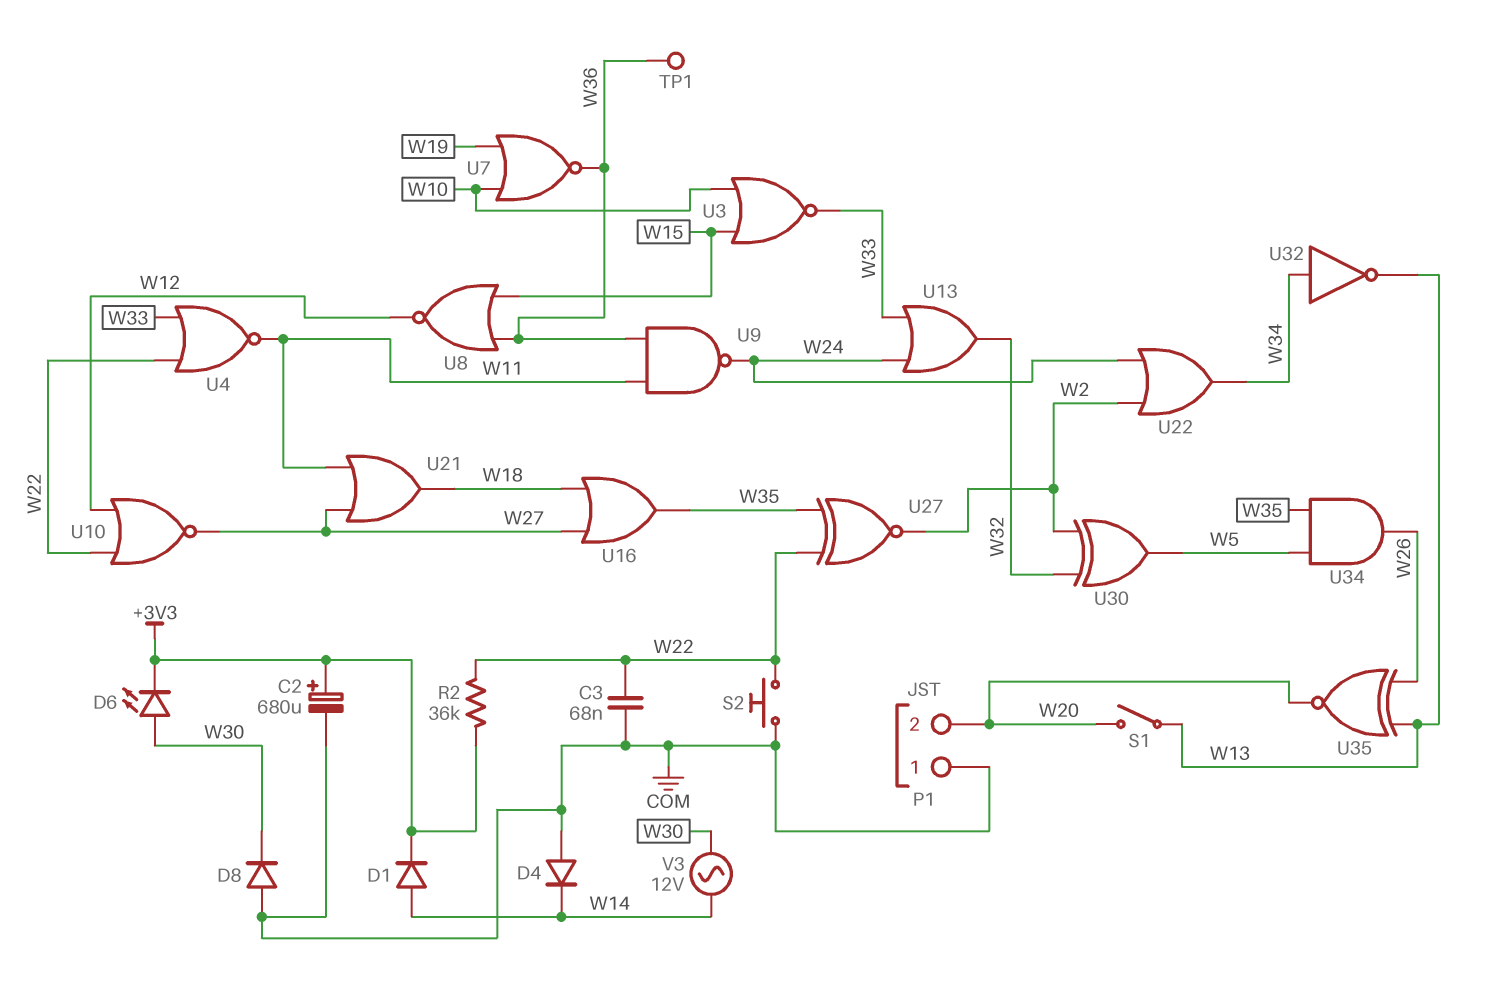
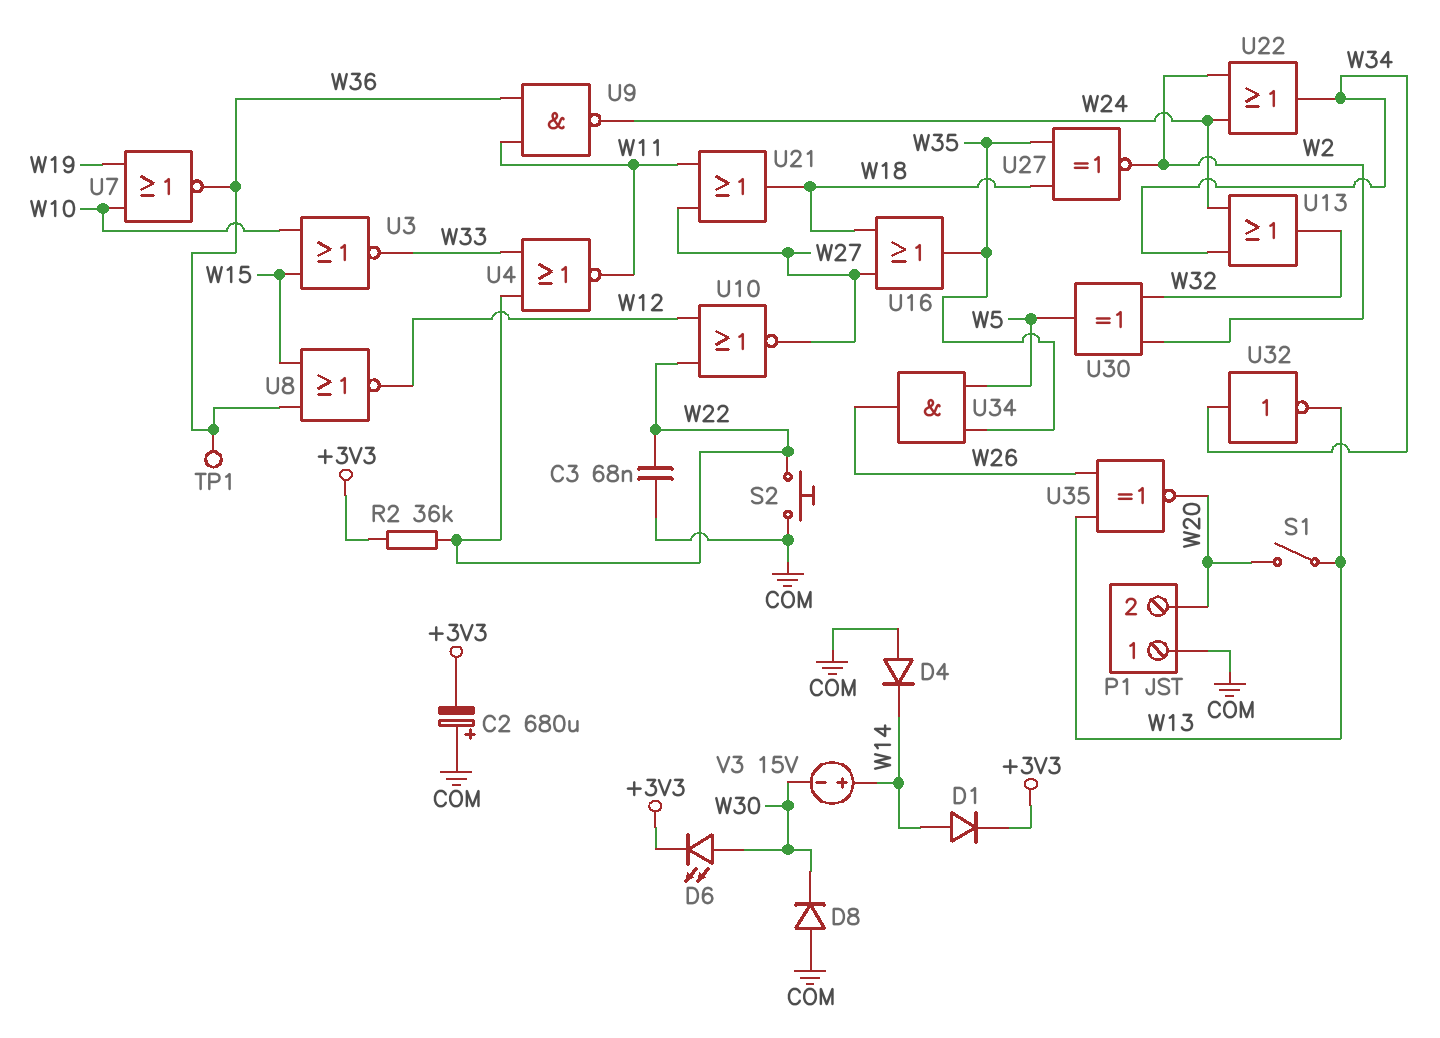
C2: 680uF (plus +3V3, minus COM) -> 680uF (plus COM, minus +3V3)
U13: OR (in W24, in W33, out W32) -> OR (in W24, in W34, out W32)
U27: XNOR (in W22, in W35, out W2) -> XNOR (in W18, in W35, out W2)
V3: AC 12V (W14, W30) -> 15V (plus W14, minus W30)

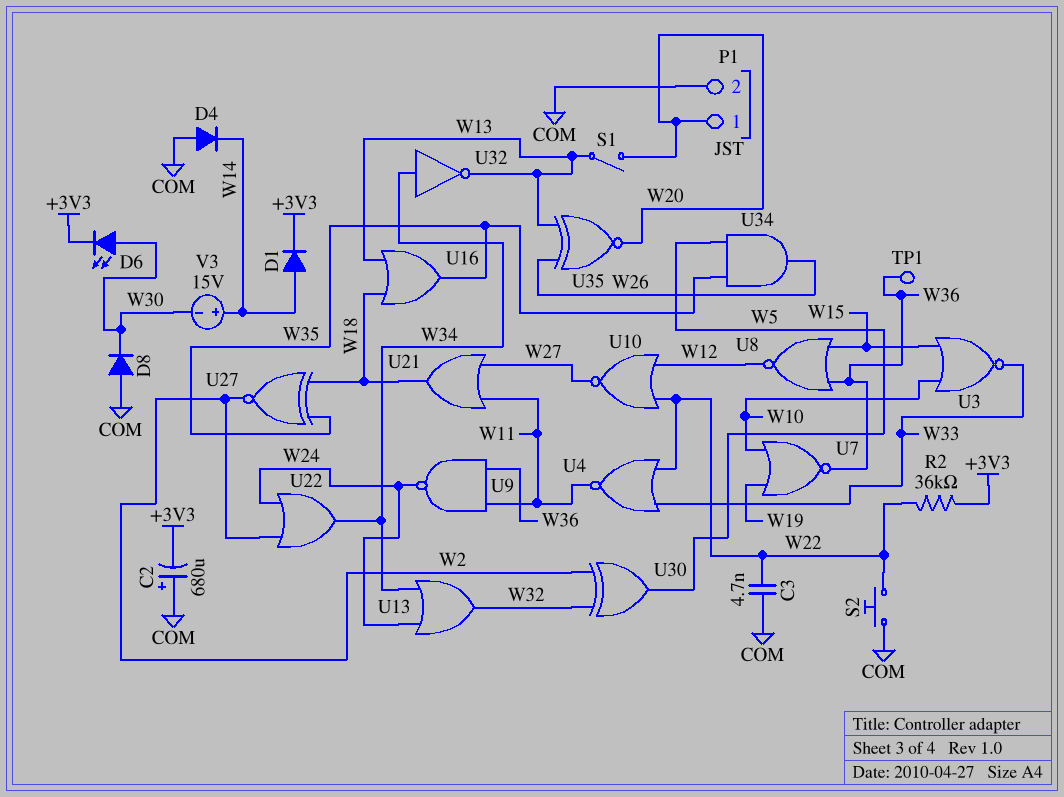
C3: 68nF (COM, W22) -> 4.7nF (COM, W22)
P1 pin 1: COM -> W20
P1 pin 2: W20 -> COM
U16: OR (in W18, in W27, out W35) -> OR (in W13, in W18, out W35)

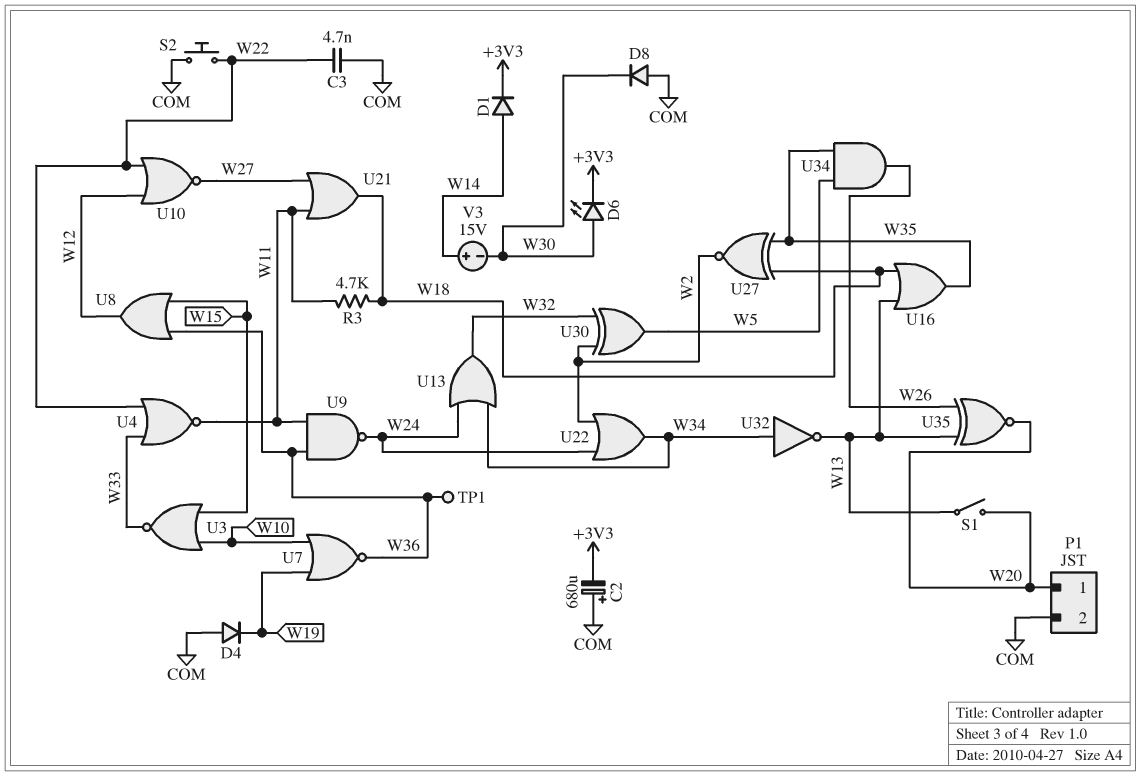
D4: diode (A COM, K W14) -> diode (A COM, K W19)
R2: 36k (+3V3, W22) -> none
R3: none -> 4.7k (W11, W18)
U8: NOR (in W15, in W36, out W12) -> OR (in W15, in W36, out W12)

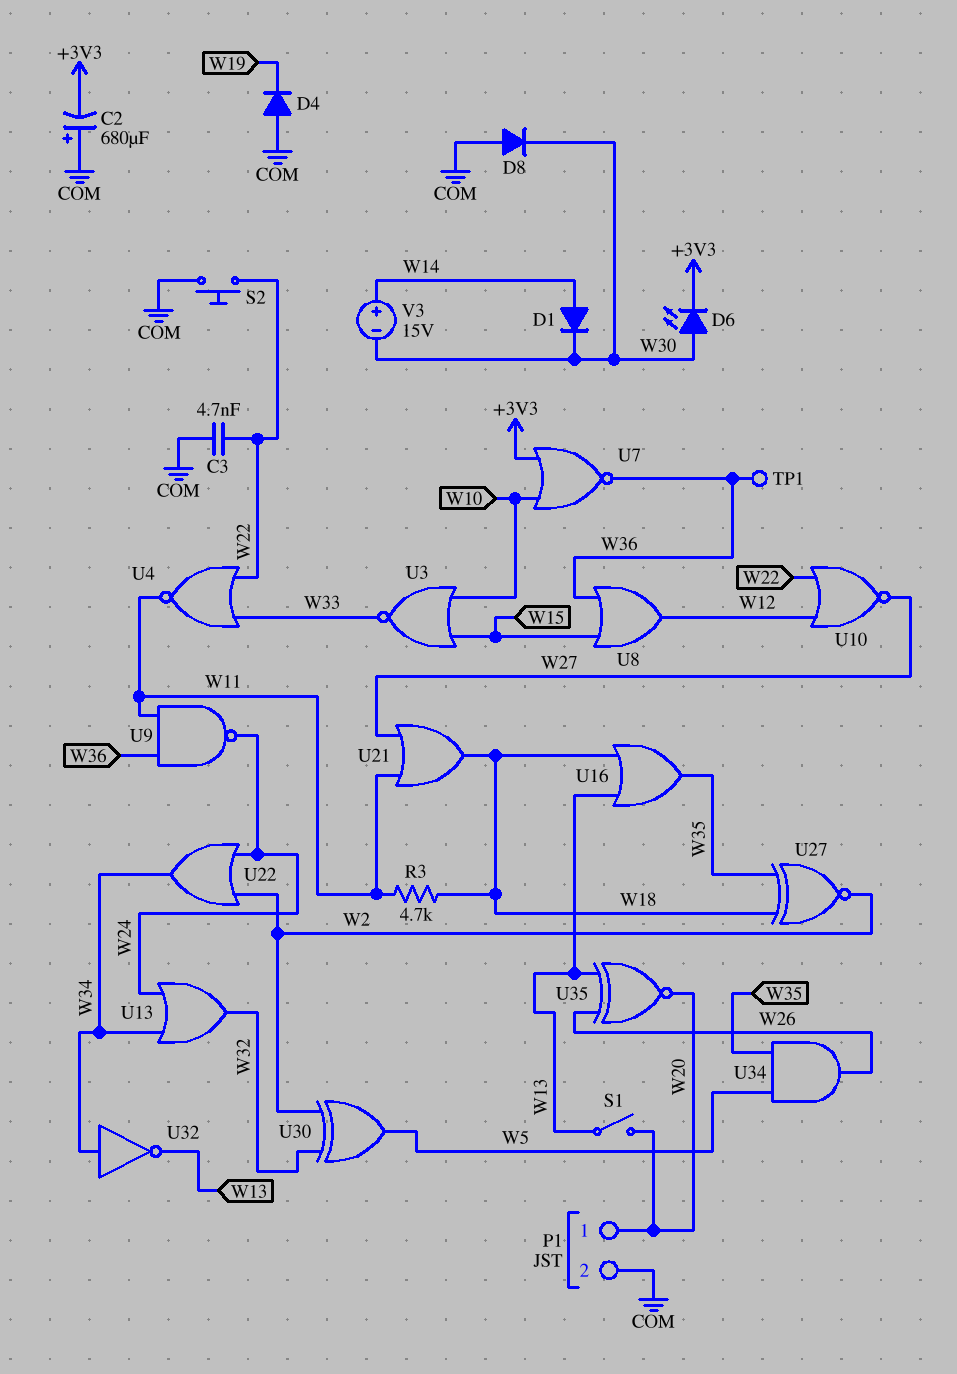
D1: diode (A W14, K +3V3) -> diode (A W14, K W30)
U7: NOR (in W10, in W19, out W36) -> NOR (in +3V3, in W10, out W36)

